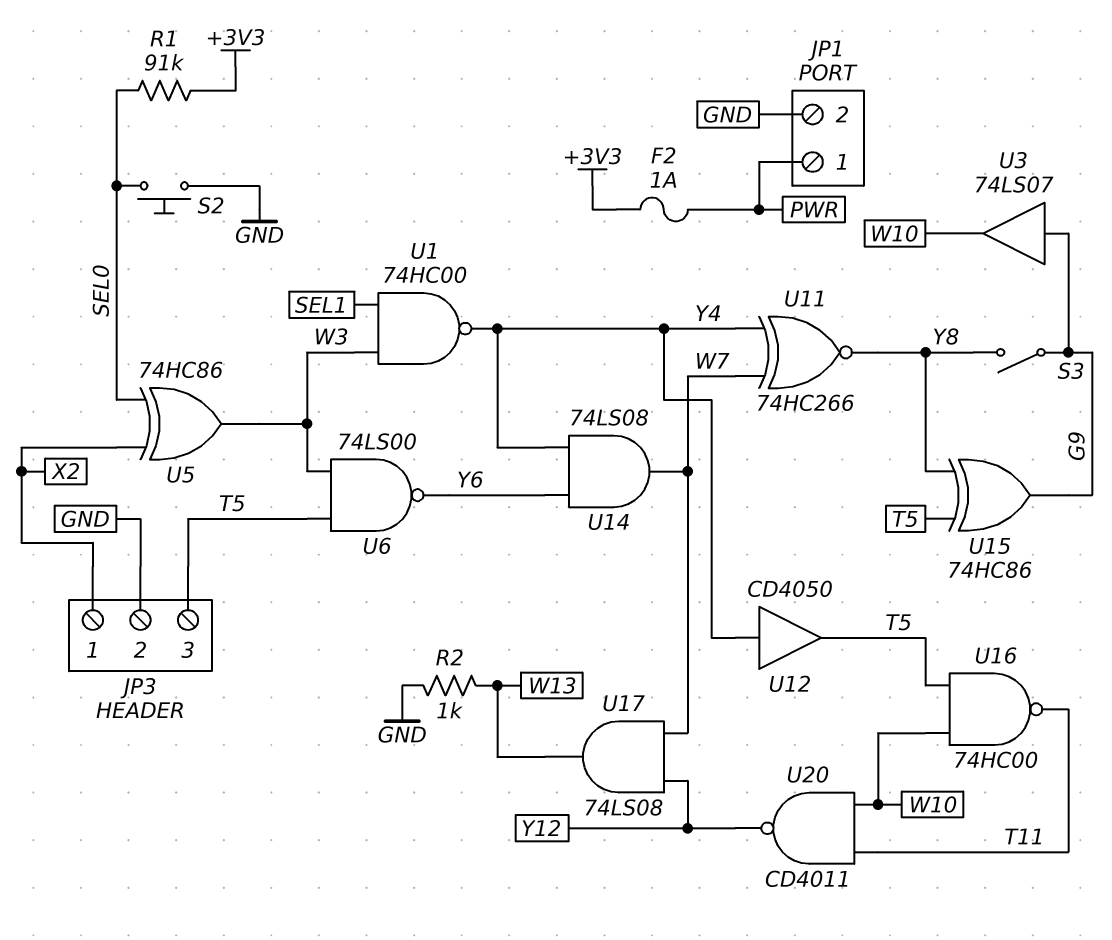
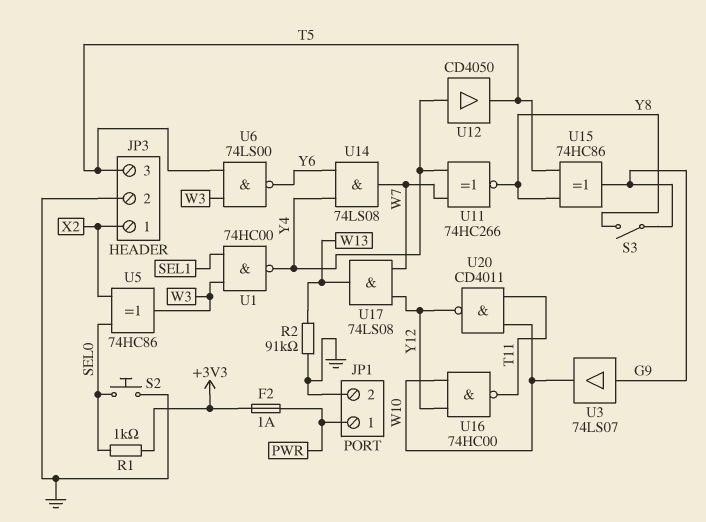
R1: 91k (+3V3, SEL0) -> 1k (+3V3, SEL0)
R2: 1k (GND, W13) -> 91k (GND, W13)
U16: NAND 74HC00 (in T5, in W10, out T11) -> NAND 74HC00 (in W10, in Y12, out T11)

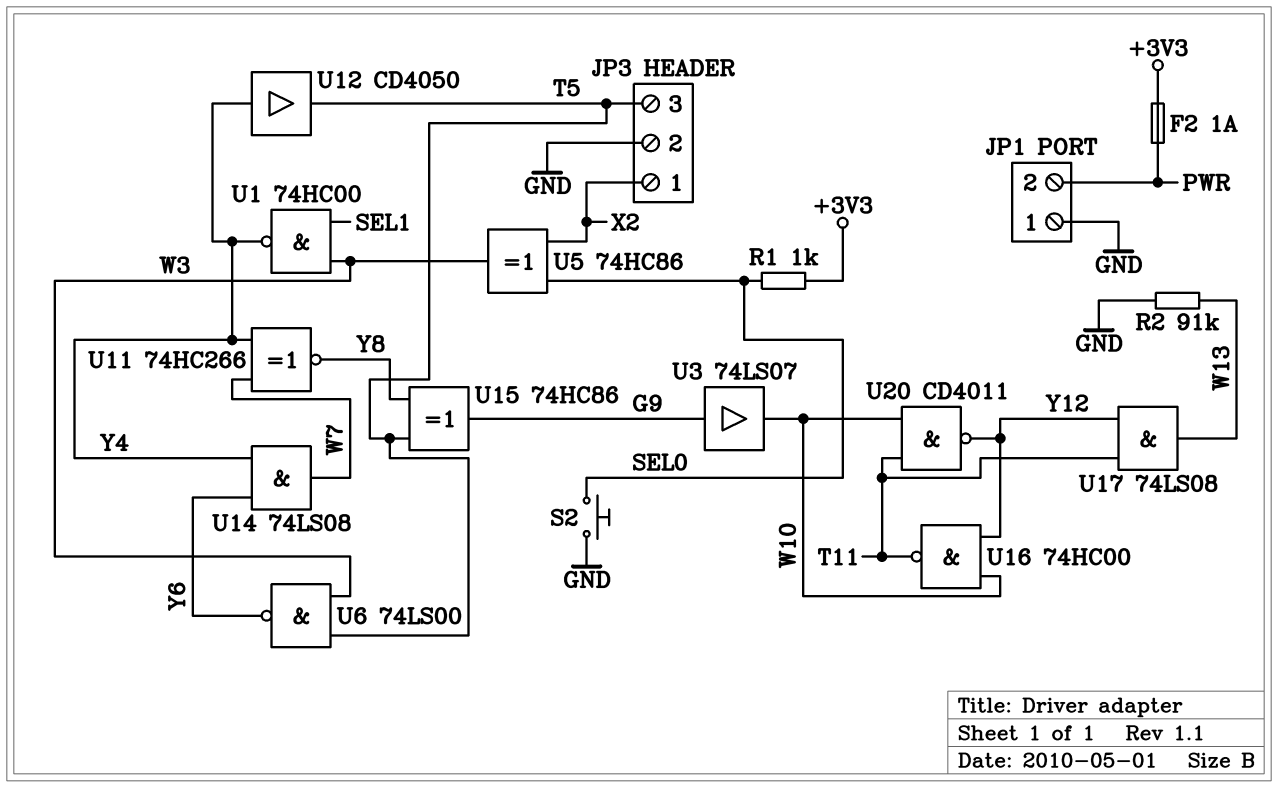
JP1 pin 1: PWR -> GND
JP1 pin 2: GND -> PWR
S3: switch (G9, Y8) -> none
U17: AND 74LS08 (in W7, in Y12, out W13) -> AND 74LS08 (in T11, in Y12, out W13)

